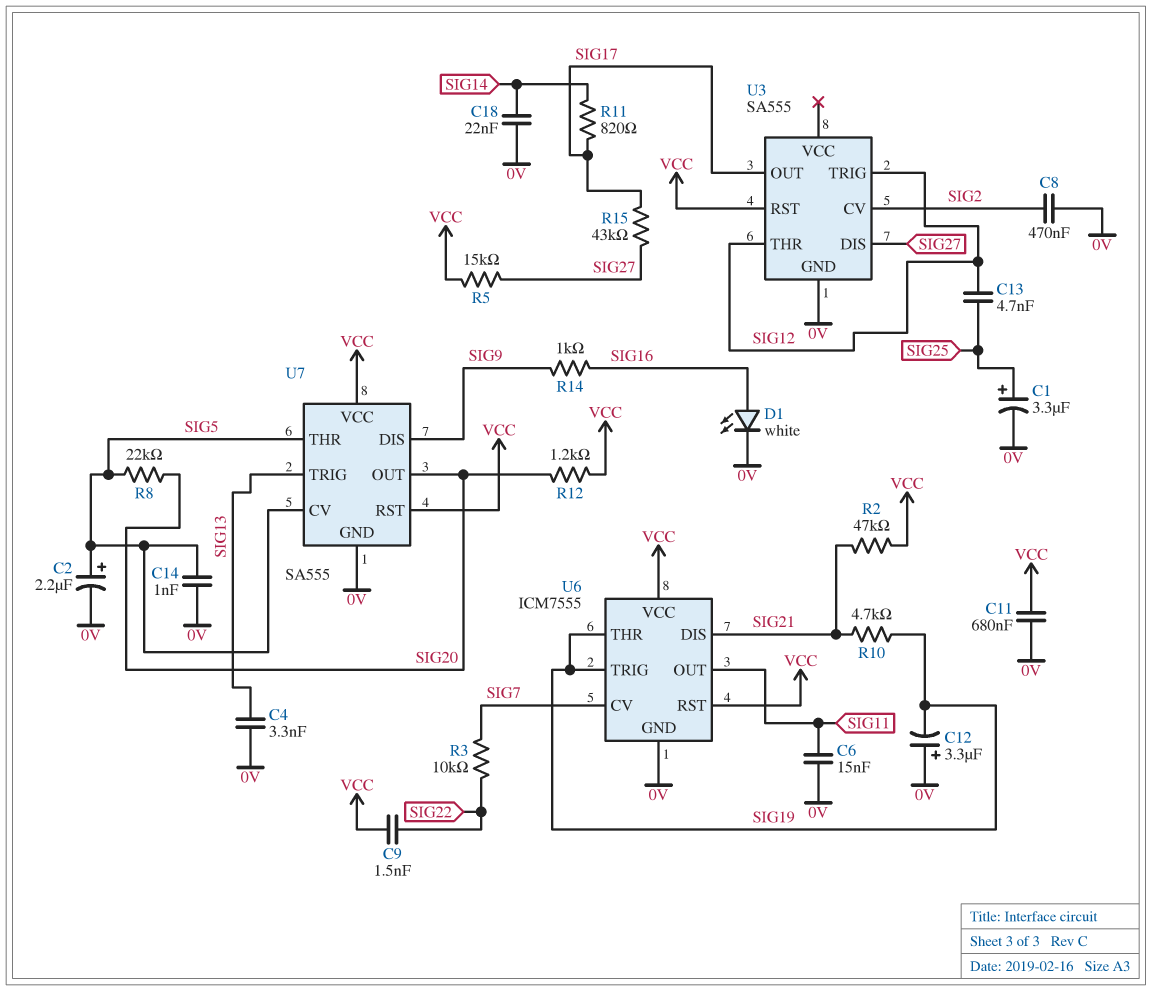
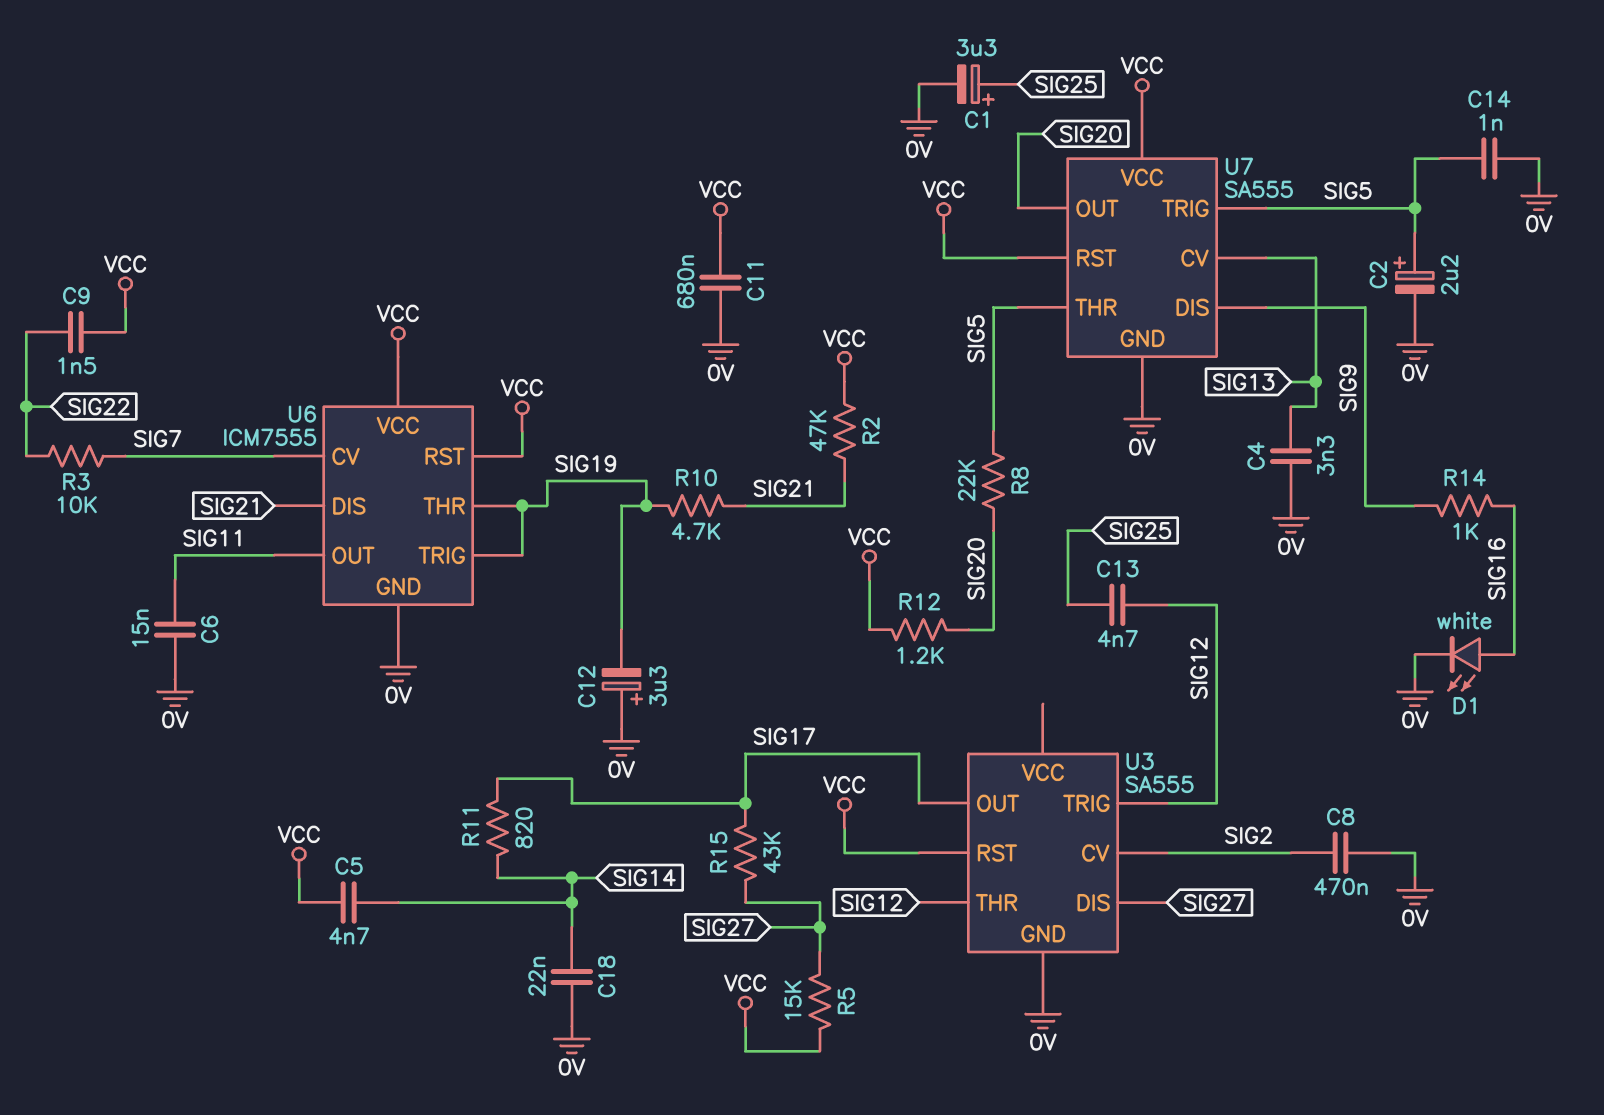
C5: none -> 4.7nF (SIG14, VCC)
U7 pin CV: SIG5 -> SIG13
U7 pin TRIG: SIG13 -> SIG5

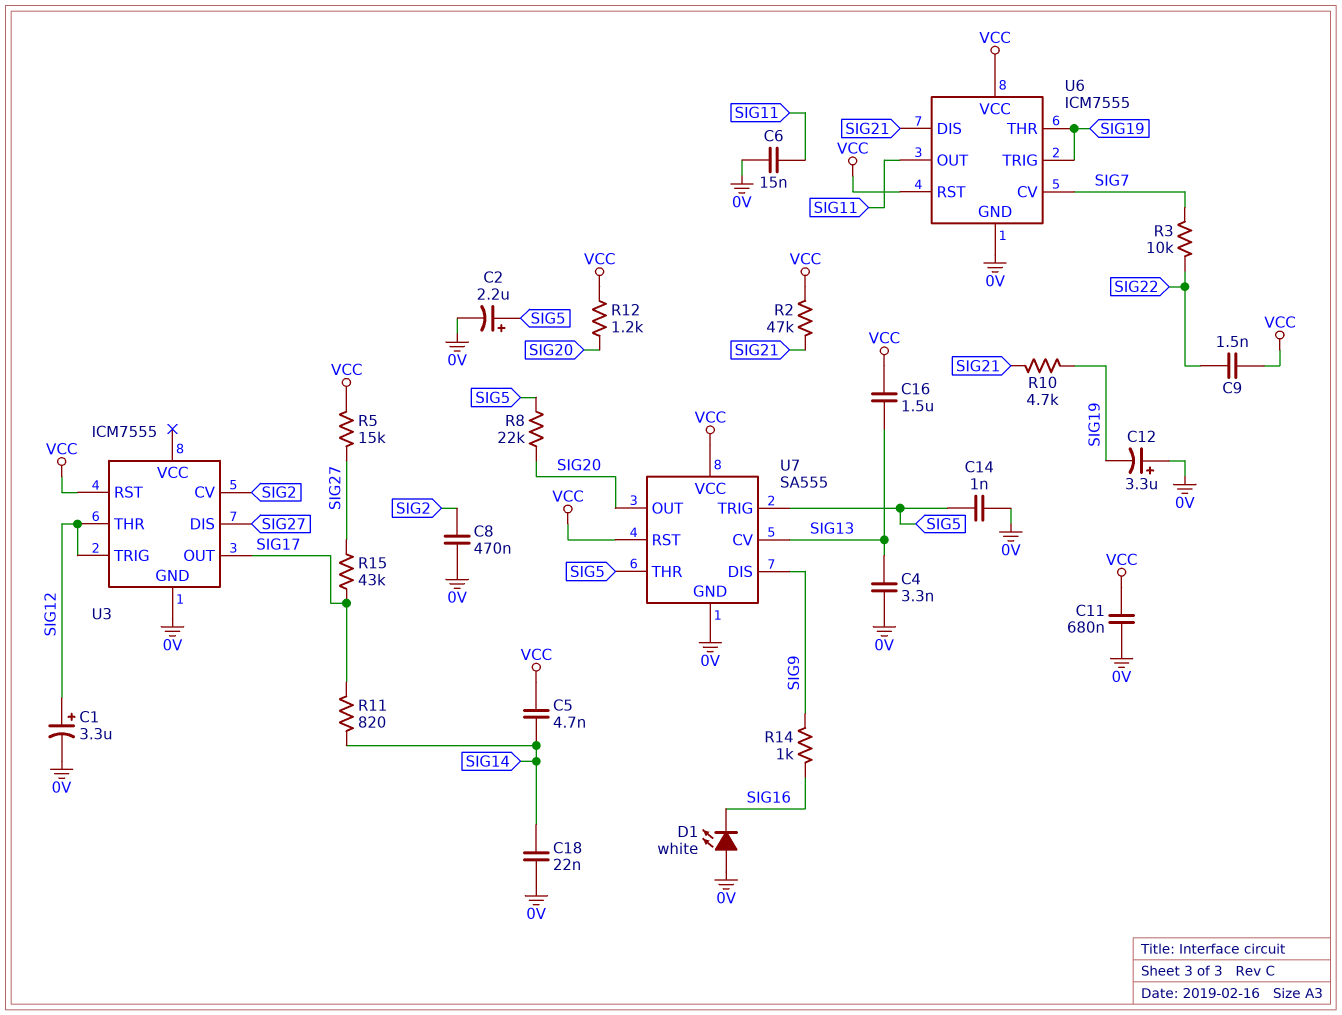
C1: 3.3uF (plus SIG25, minus 0V) -> 3.3uF (plus SIG12, minus 0V)
C13: 4.7nF (SIG12, SIG25) -> none
C16: none -> 1.5uF (SIG13, VCC)
D1: LED white (A SIG16, K 0V) -> LED white (A 0V, K SIG16)
U3: SA555 -> ICM7555

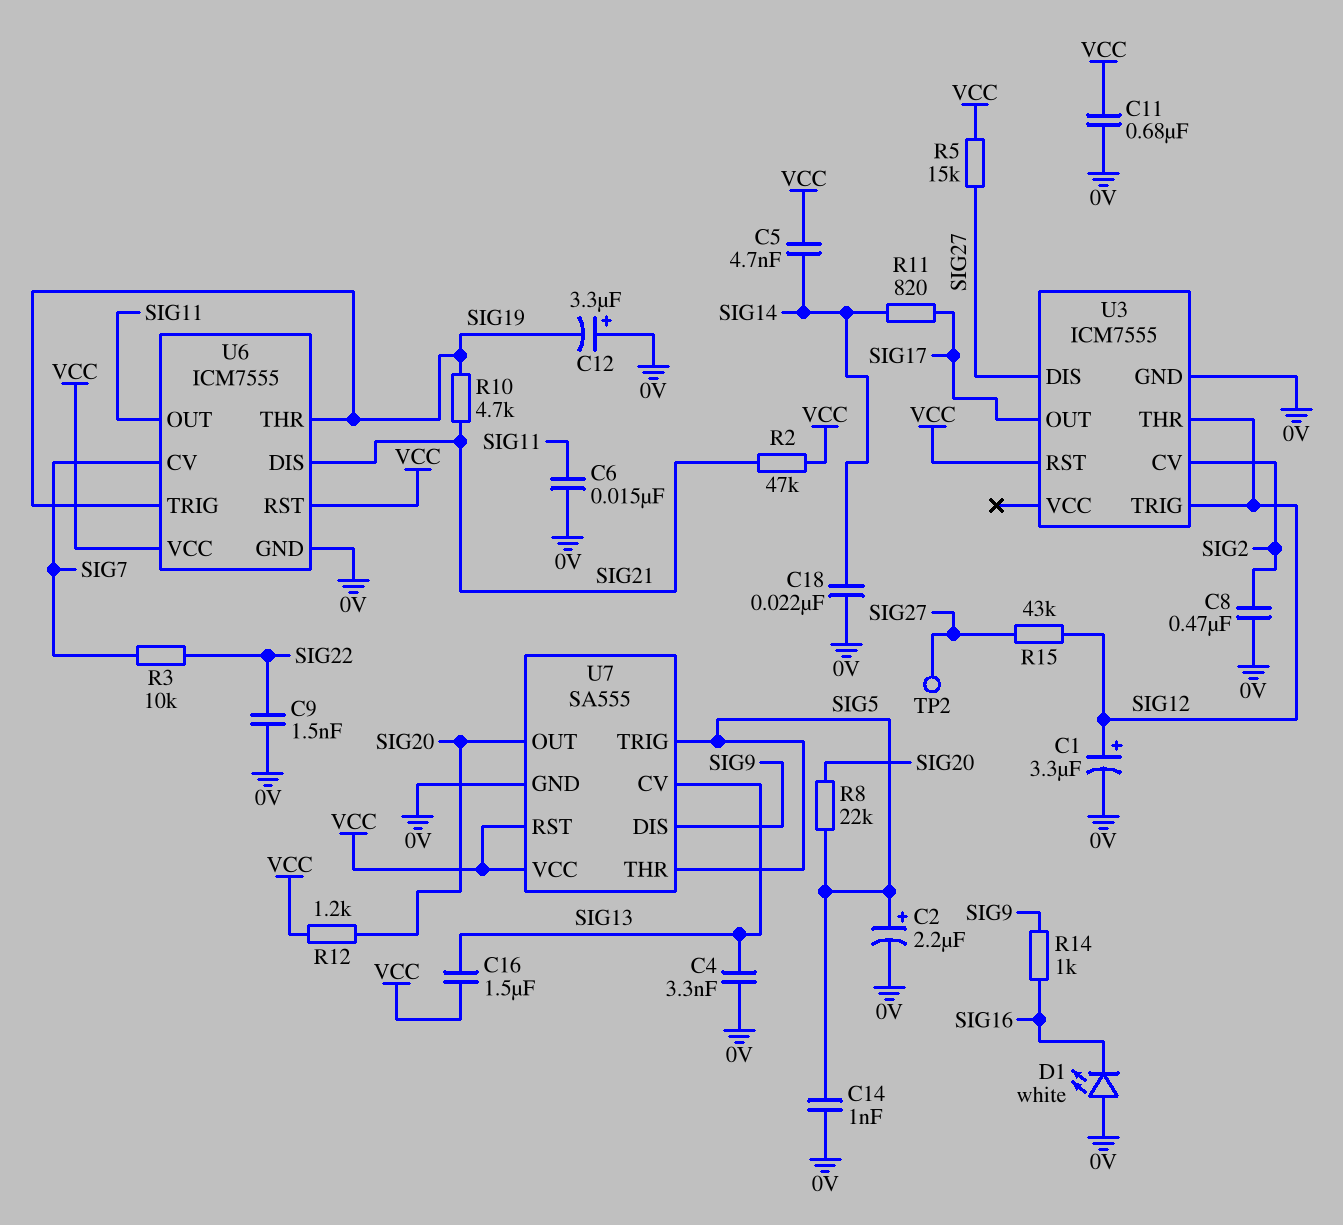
C9: 1.5nF (SIG22, VCC) -> 1.5nF (0V, SIG22)
R15: 43k (SIG17, SIG27) -> 43k (SIG12, SIG27)
TP2: none -> test point (SIG27)

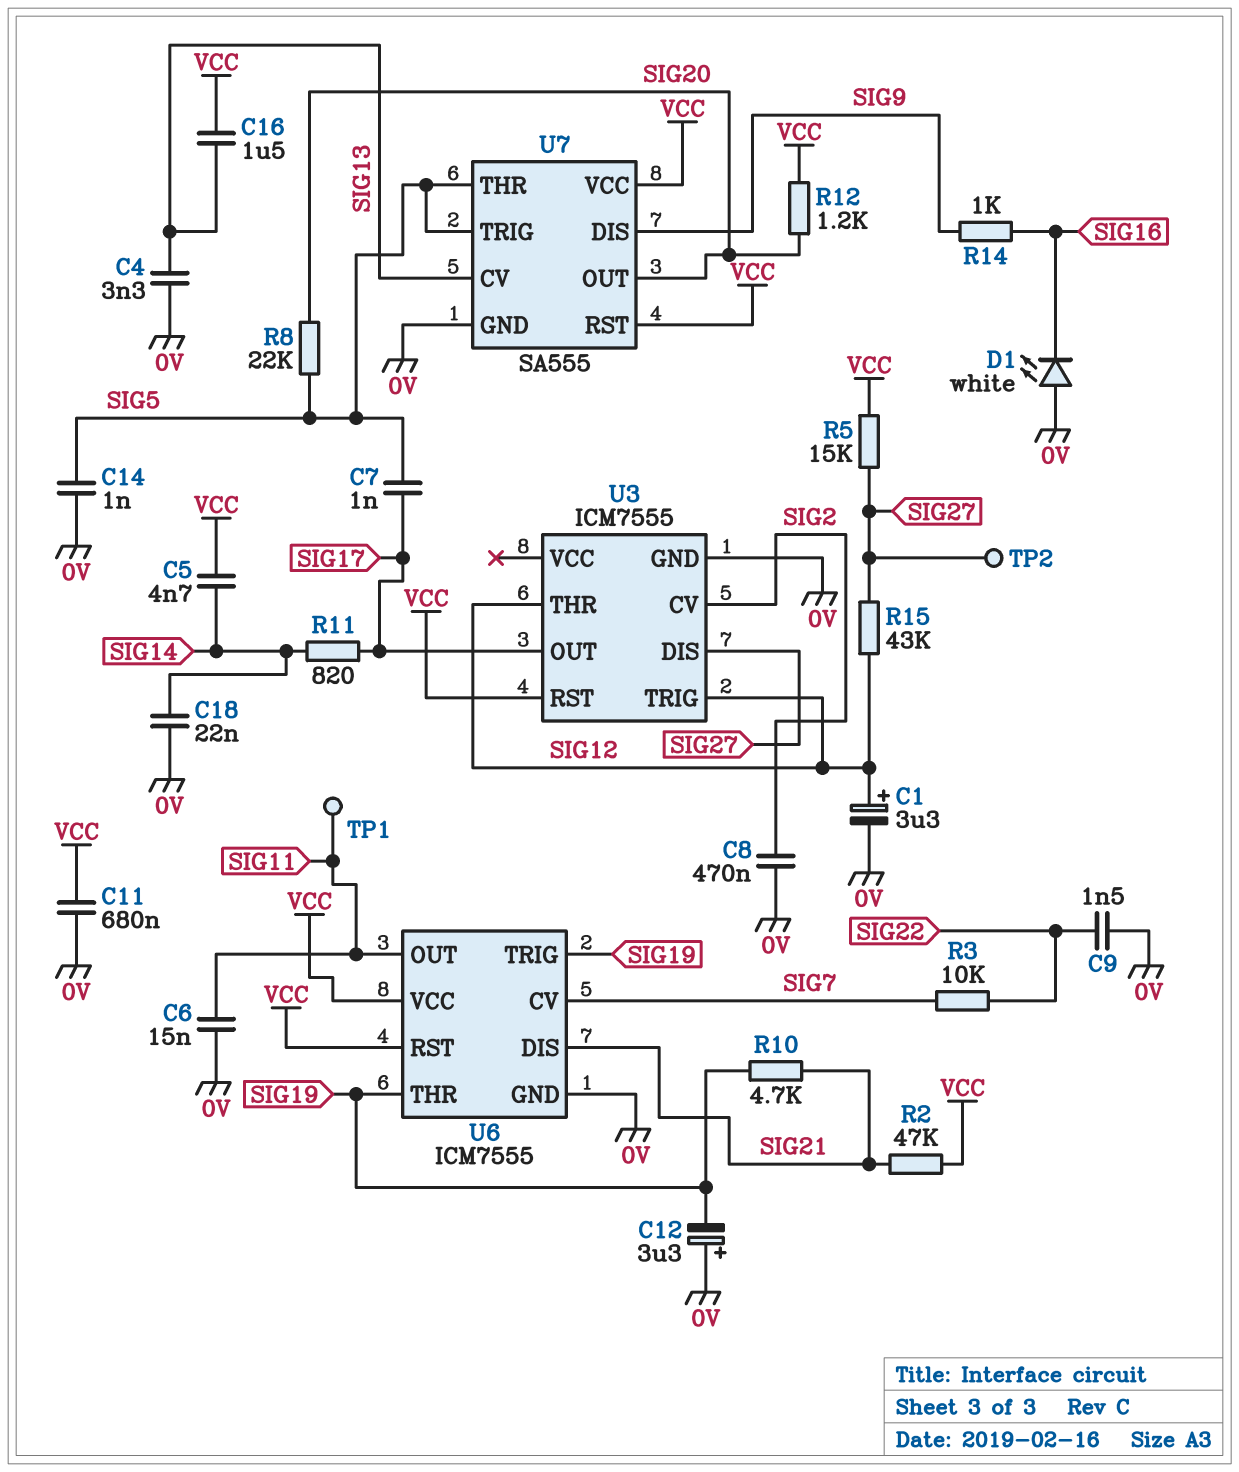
C2: 2.2uF (plus SIG5, minus 0V) -> none
C7: none -> 1nF (SIG5, SIG17)
TP1: none -> test point (SIG11)

